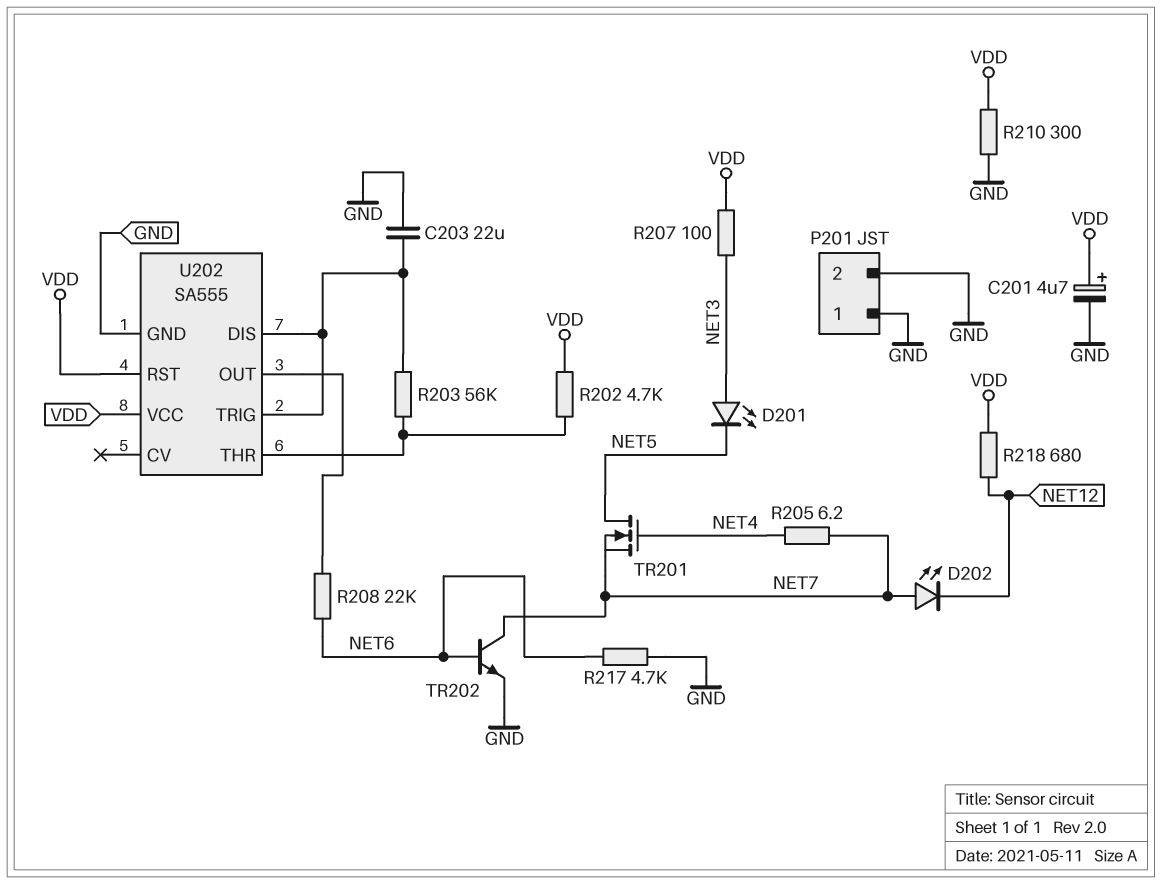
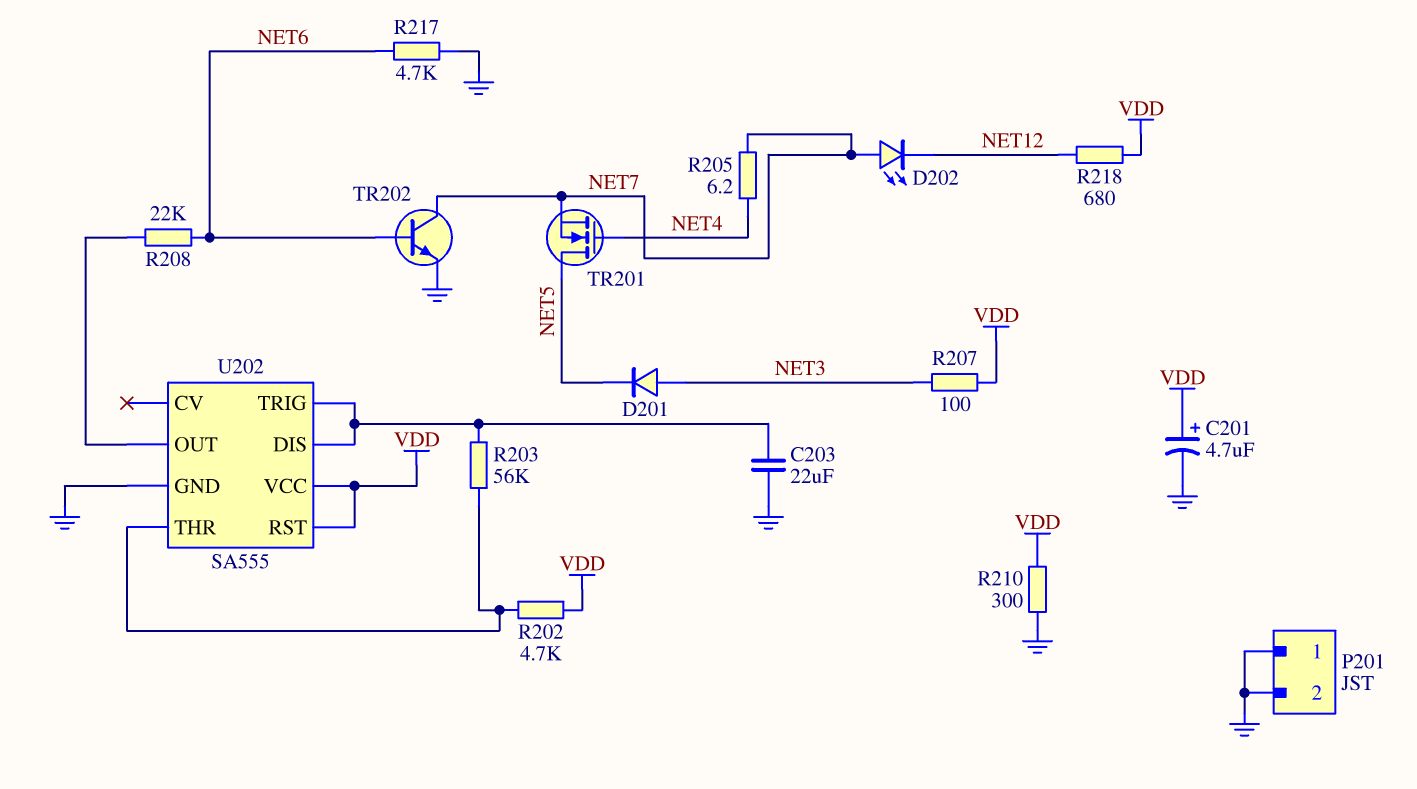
D201: LED (A NET3, K NET5) -> diode (A NET3, K NET5)

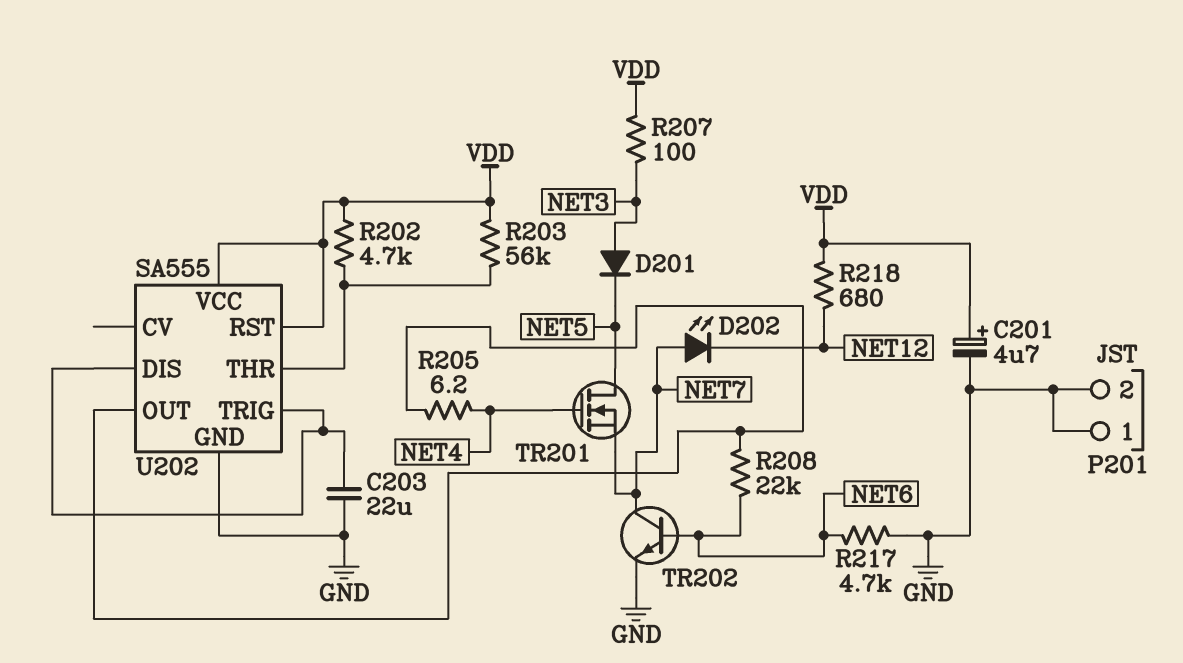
R203: 56k (U202/DIS, U202/THR) -> 56k (U202/THR, VDD)
R205: 6.2 (NET4, NET7) -> 6.2 (NET4, U202/OUT)
R210: 300 (GND, VDD) -> none

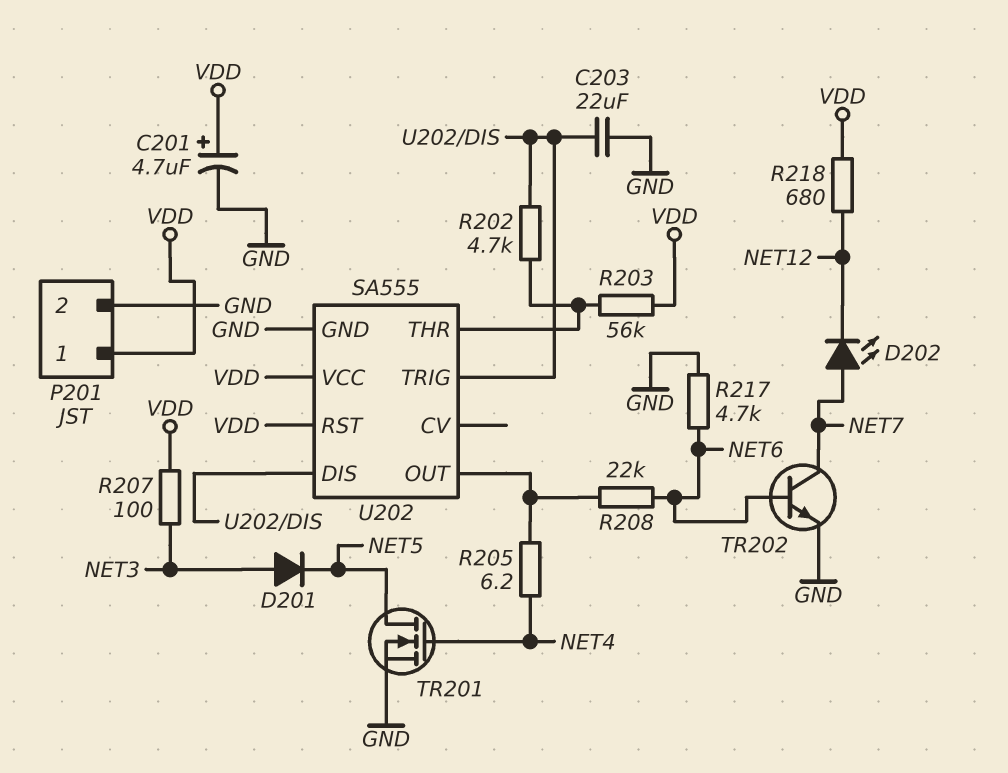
P201 pin 1: GND -> VDD
R202: 4.7k (U202/THR, VDD) -> 4.7k (U202/DIS, U202/THR)
TR201: NMOS (G NET4, D NET5, S NET7) -> NMOS (G NET4, D NET5, S GND)

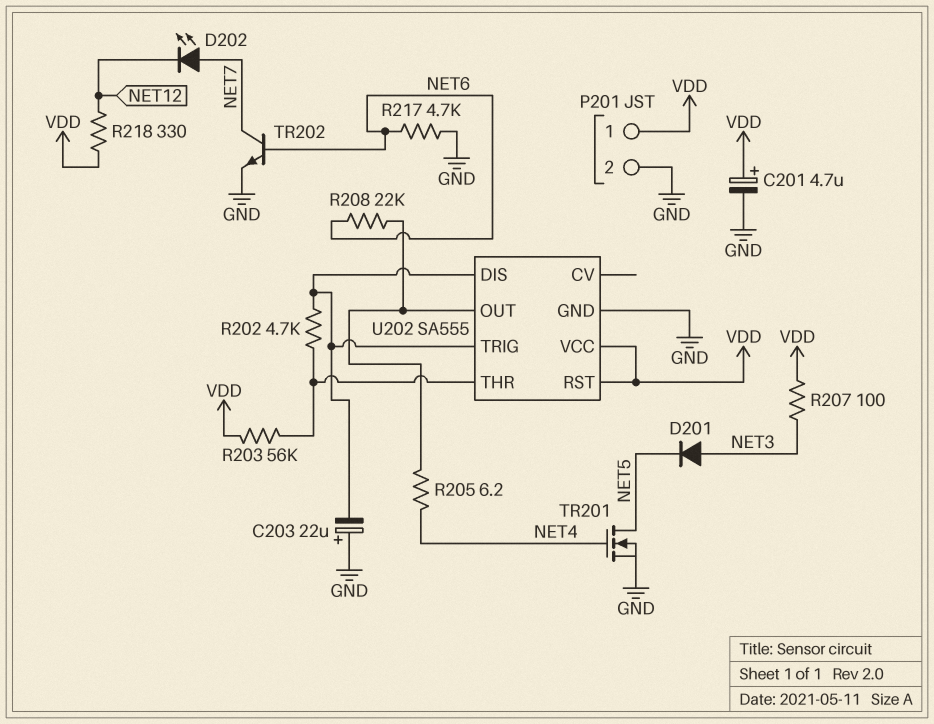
C203: 22uF (GND, U202/DIS) -> 22uF (plus GND, minus U202/DIS)
R218: 680 (NET12, VDD) -> 330 (NET12, VDD)

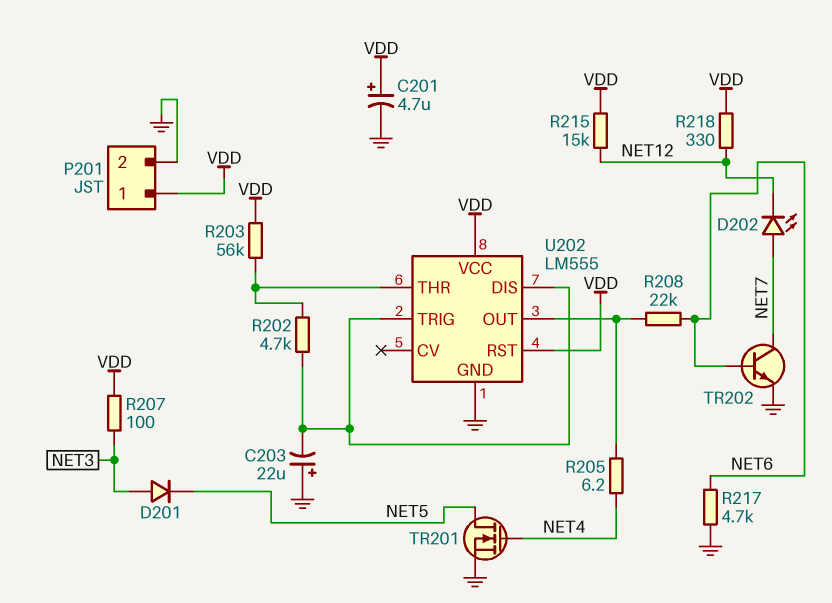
R215: none -> 15k (NET12, VDD)
U202: SA555 -> LM555

